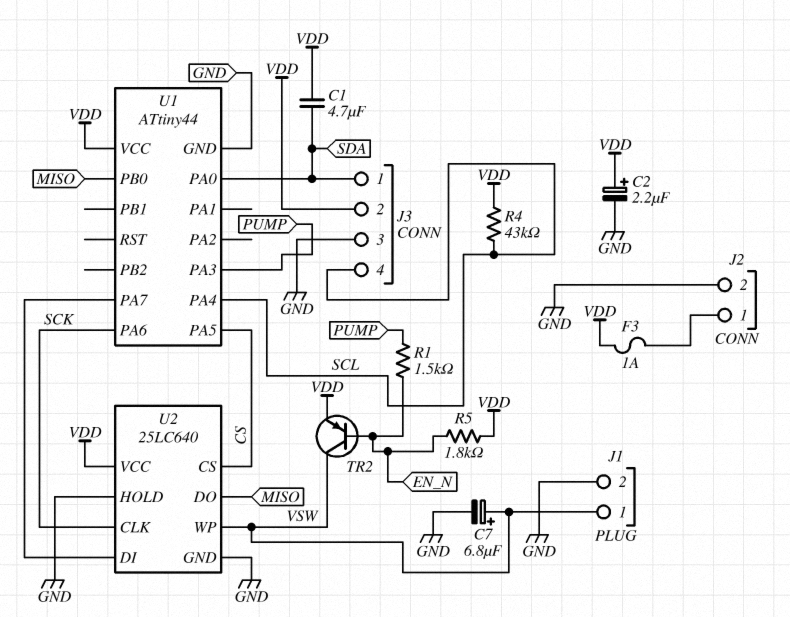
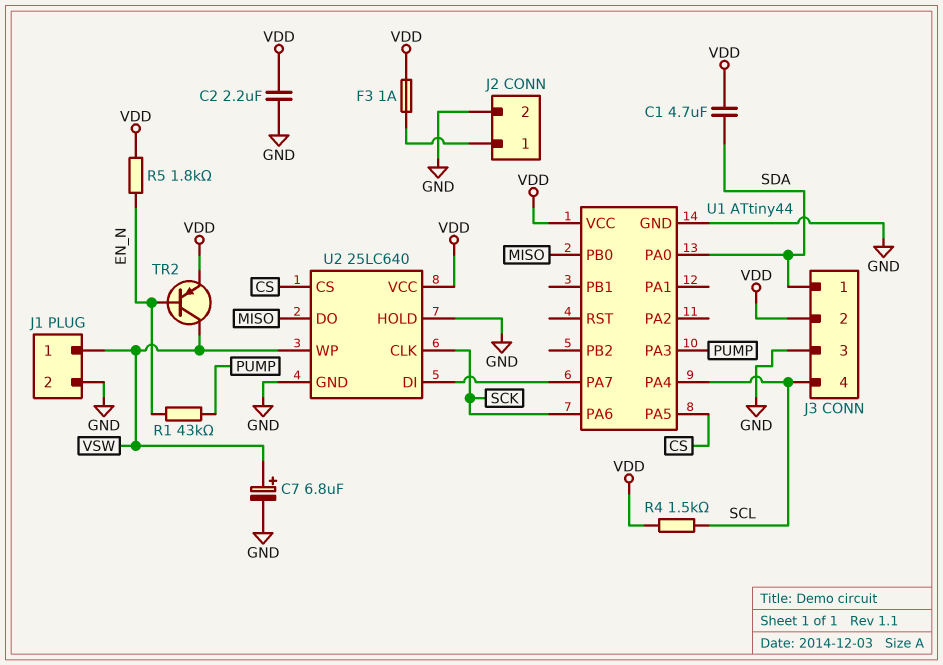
C2: 2.2uF (plus VDD, minus GND) -> 2.2uF (GND, VDD)
R1: 1.5k (EN_N, PUMP) -> 43k (EN_N, PUMP)
R4: 43k (SCL, VDD) -> 1.5k (SCL, VDD)

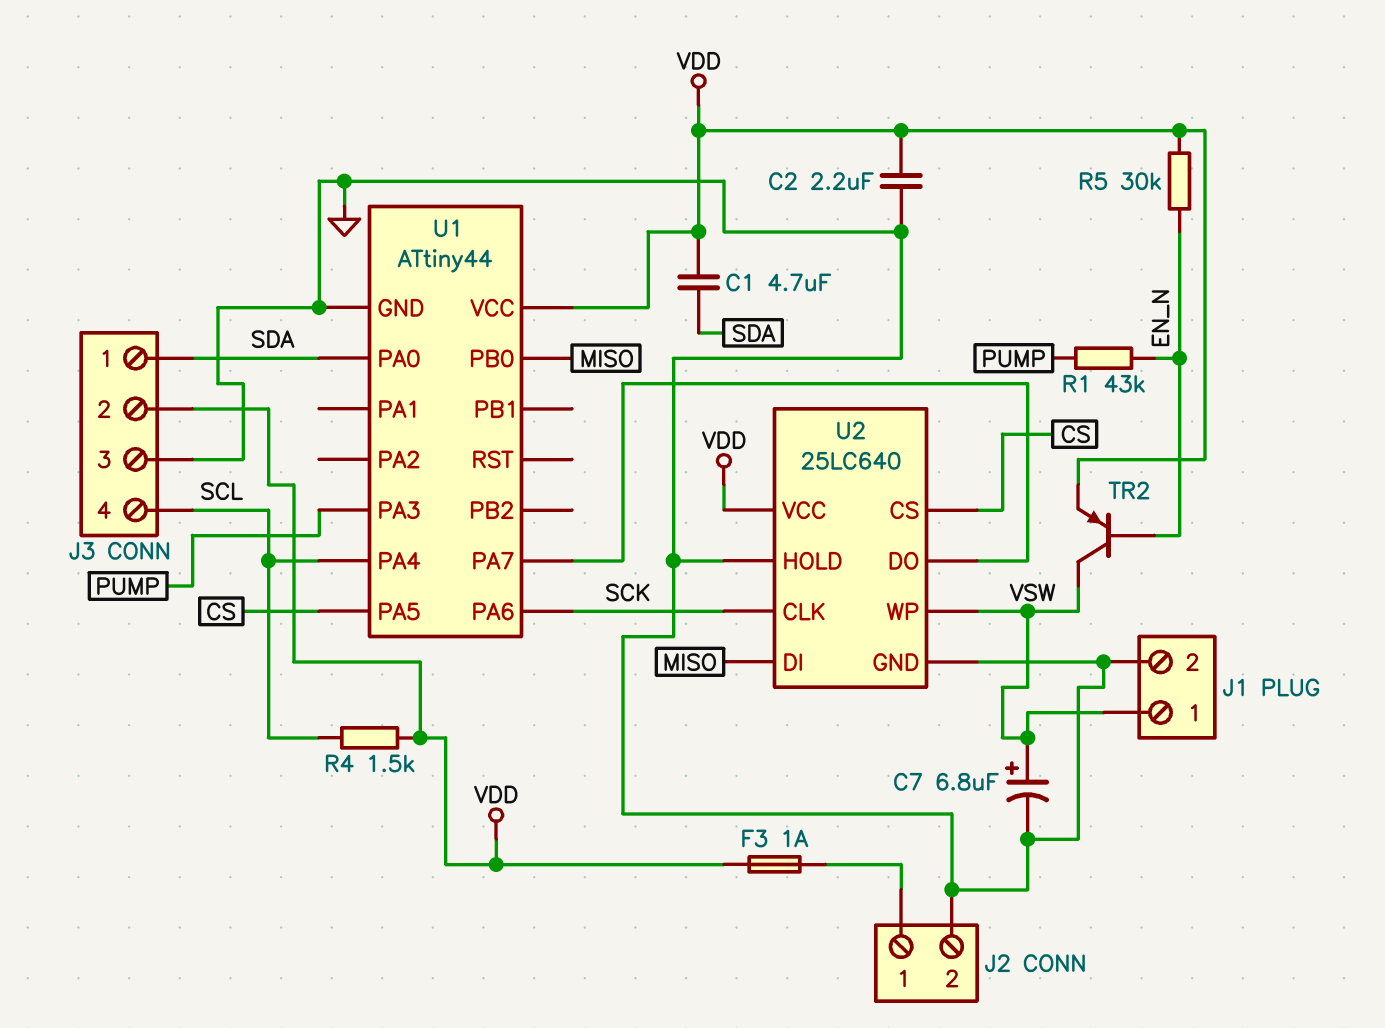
R5: 1.8k (EN_N, VDD) -> 30k (EN_N, VDD)
U2 pin DI: U1/PA7 -> MISO
U2 pin DO: MISO -> U1/PA7

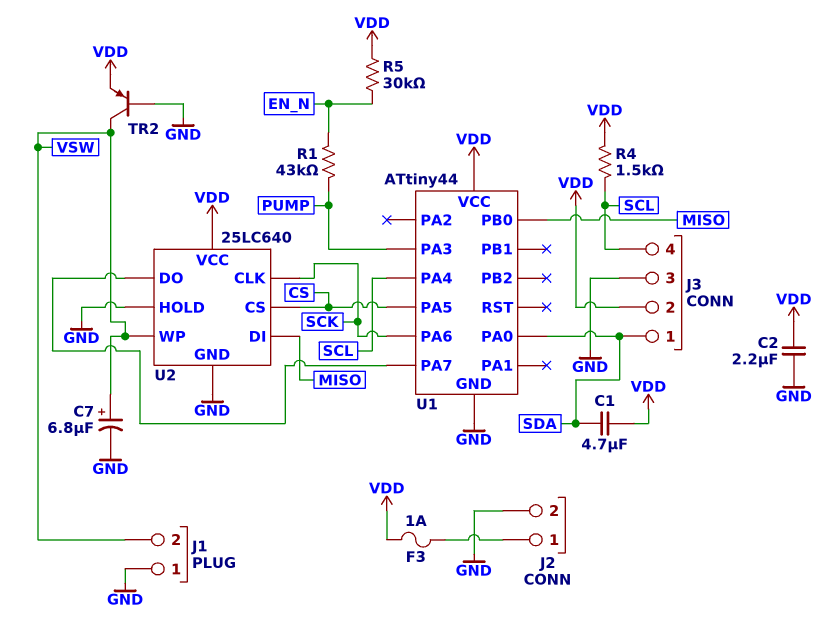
J1 pin 1: VSW -> GND
J1 pin 2: GND -> VSW
TR2: PNP (B EN_N, C VSW, E VDD) -> PNP (B GND, C VSW, E VDD)

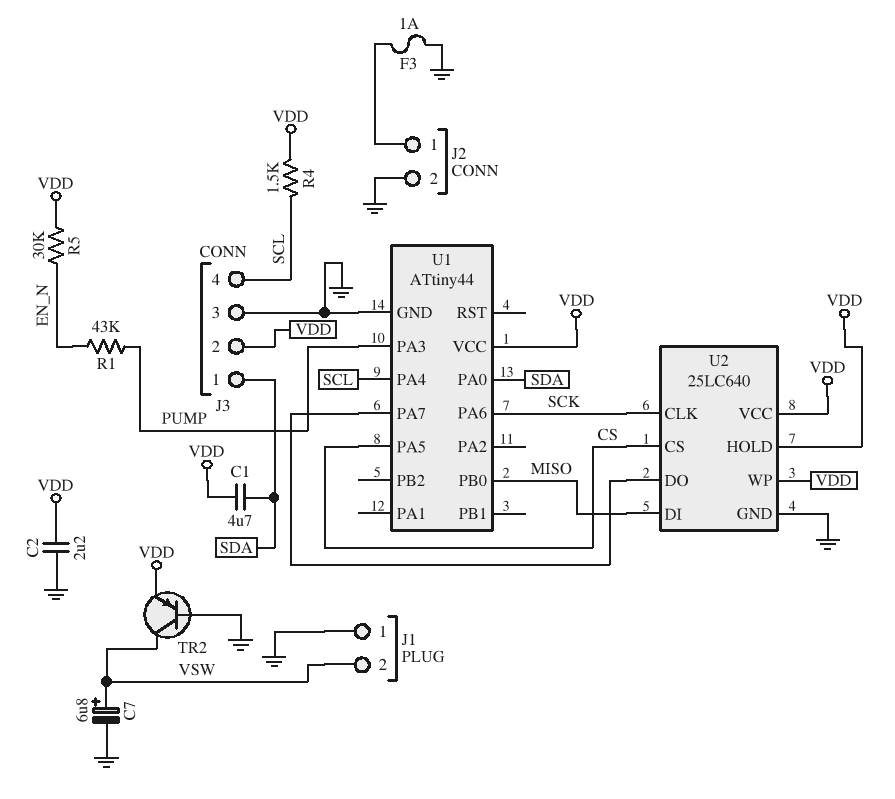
F3: 1A (J2/1, VDD) -> 1A (GND, J2/1)
U2 pin HOLD: GND -> VDD
U2 pin WP: VSW -> VDD

